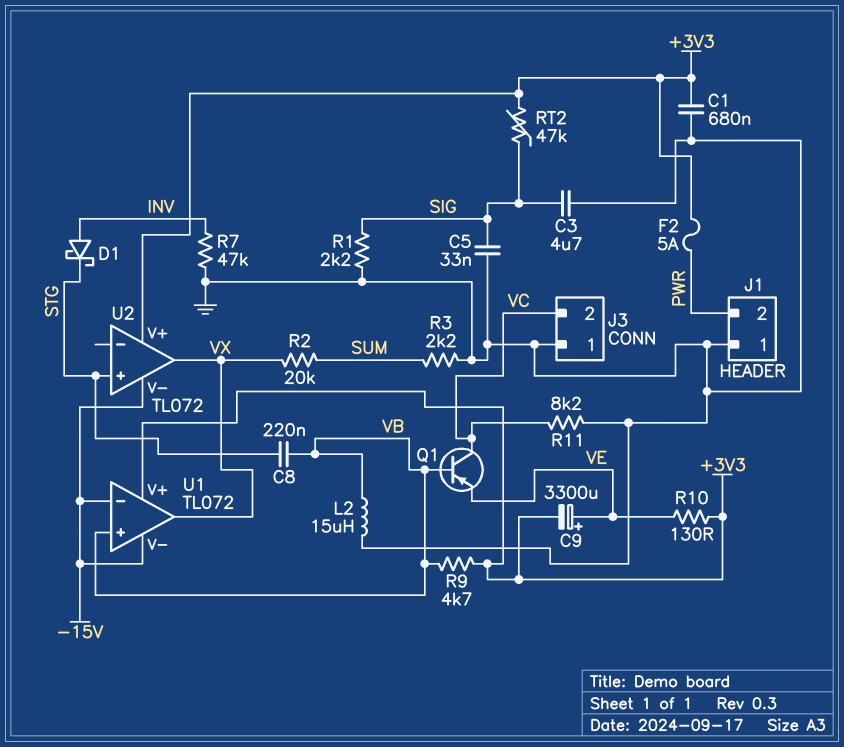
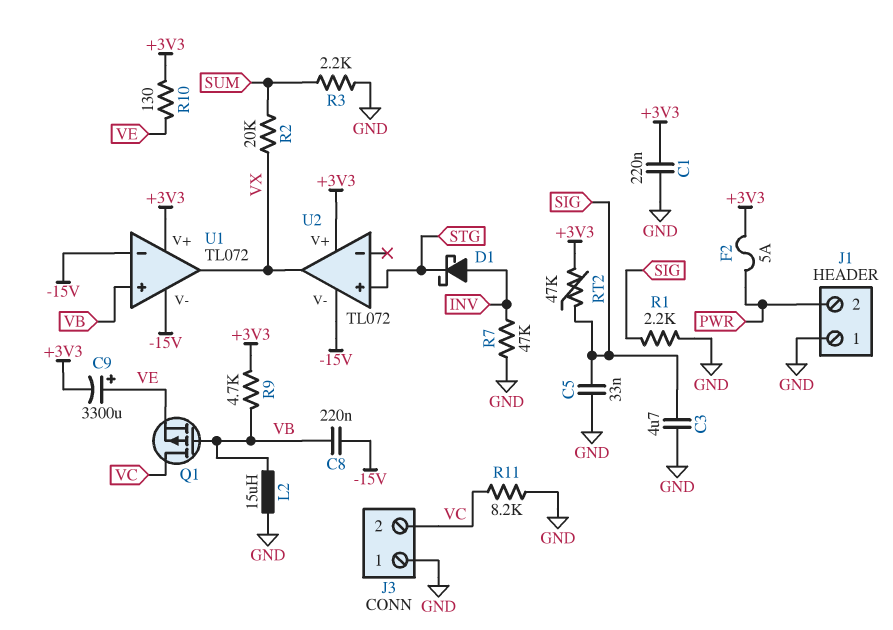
C1: 680nF (+3V3, GND) -> 220nF (+3V3, GND)
C8: 220nF (STG, VB) -> 220nF (-15V, VB)
Q1: PNP (B VB, C VC, E VE) -> PMOS (G VB, D VC, S VE)

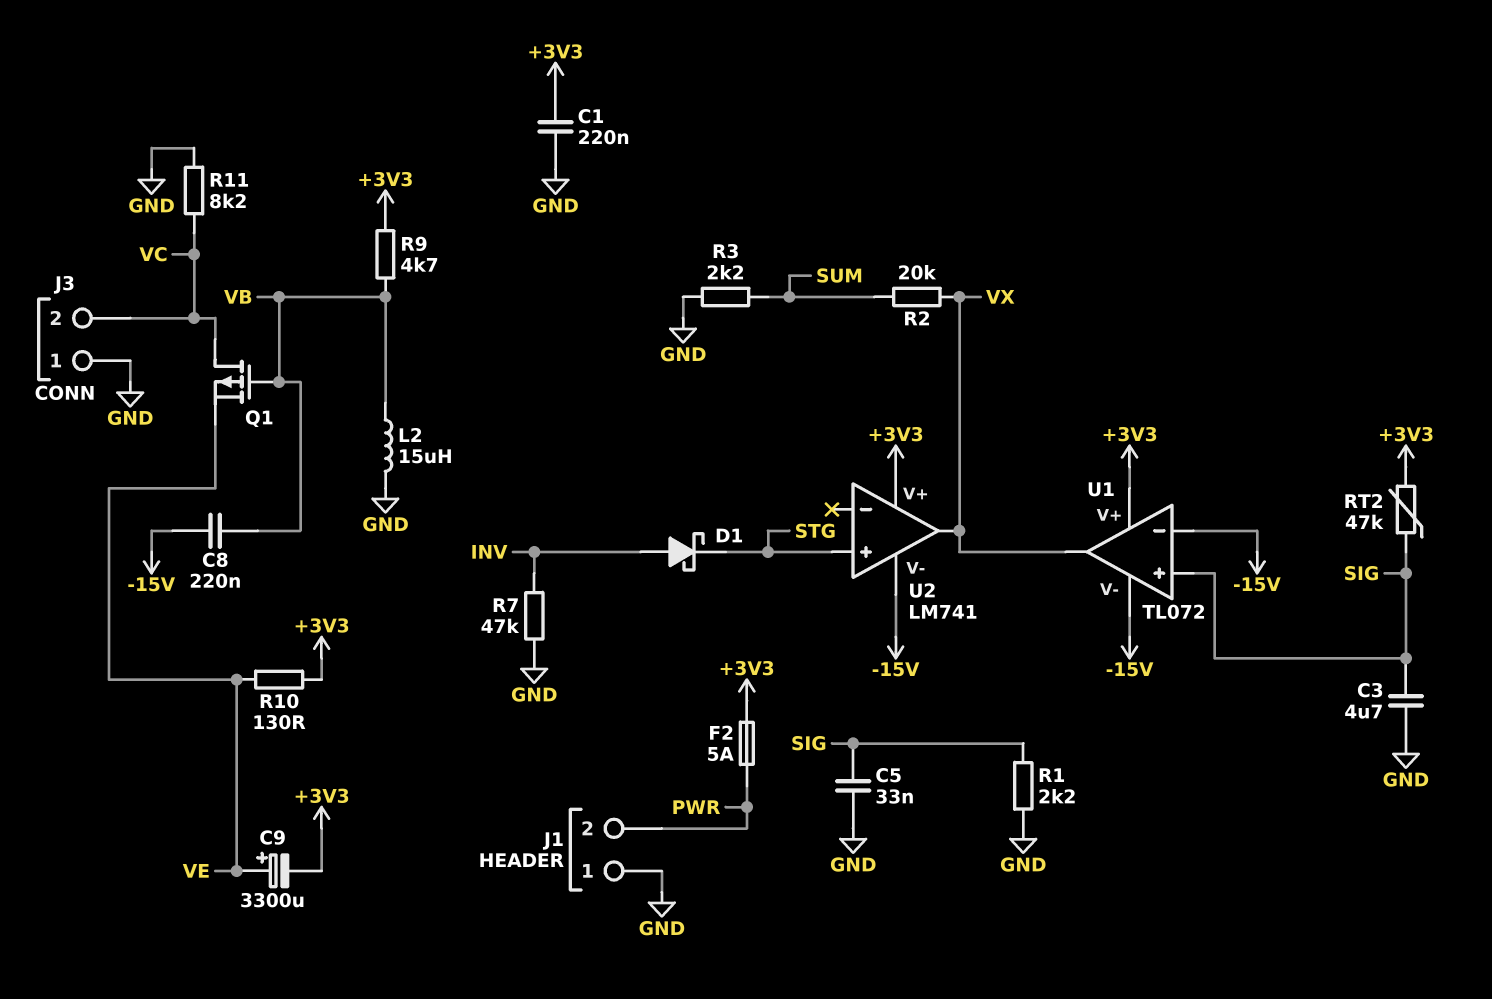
U1 pin in+: VB -> SIG
U2: TL072 -> LM741

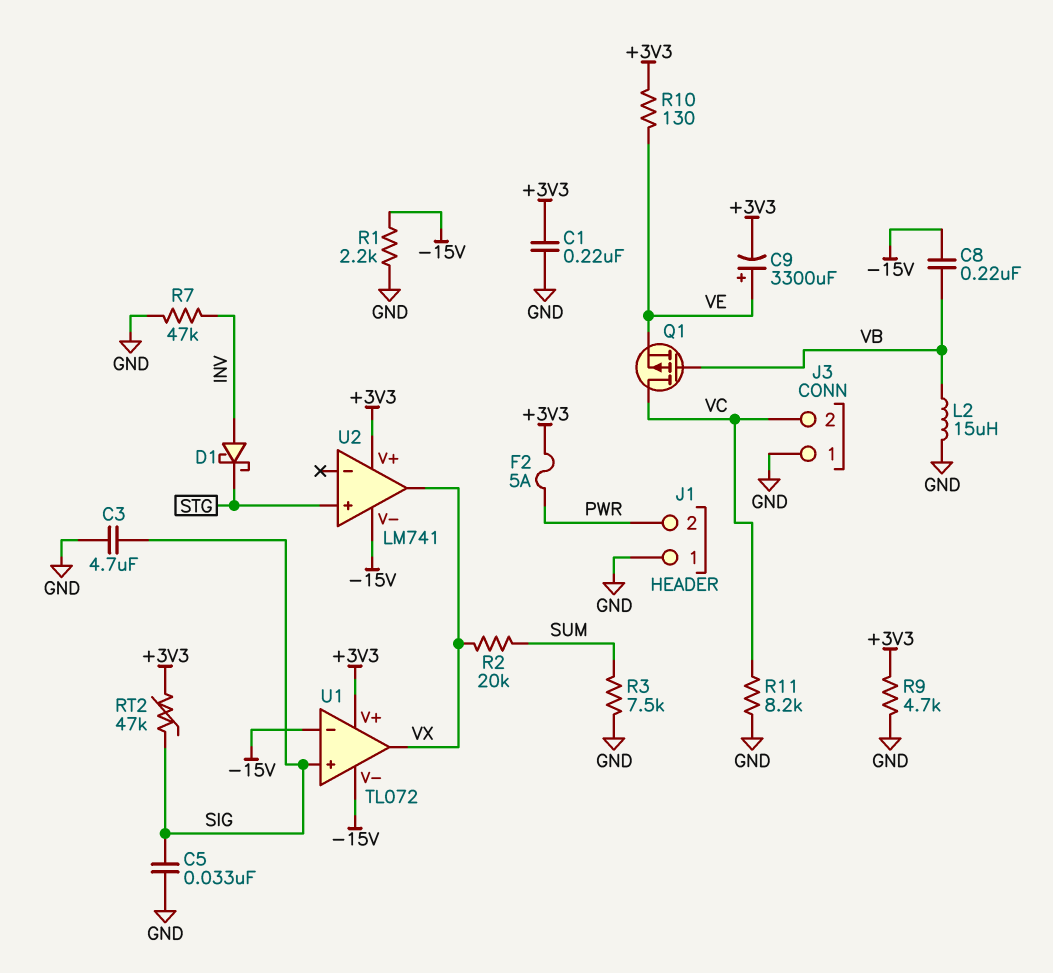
R1: 2.2k (GND, SIG) -> 2.2k (-15V, GND)
R3: 2.2k (GND, SUM) -> 7.5k (GND, SUM)
R9: 4.7k (+3V3, VB) -> 4.7k (+3V3, GND)

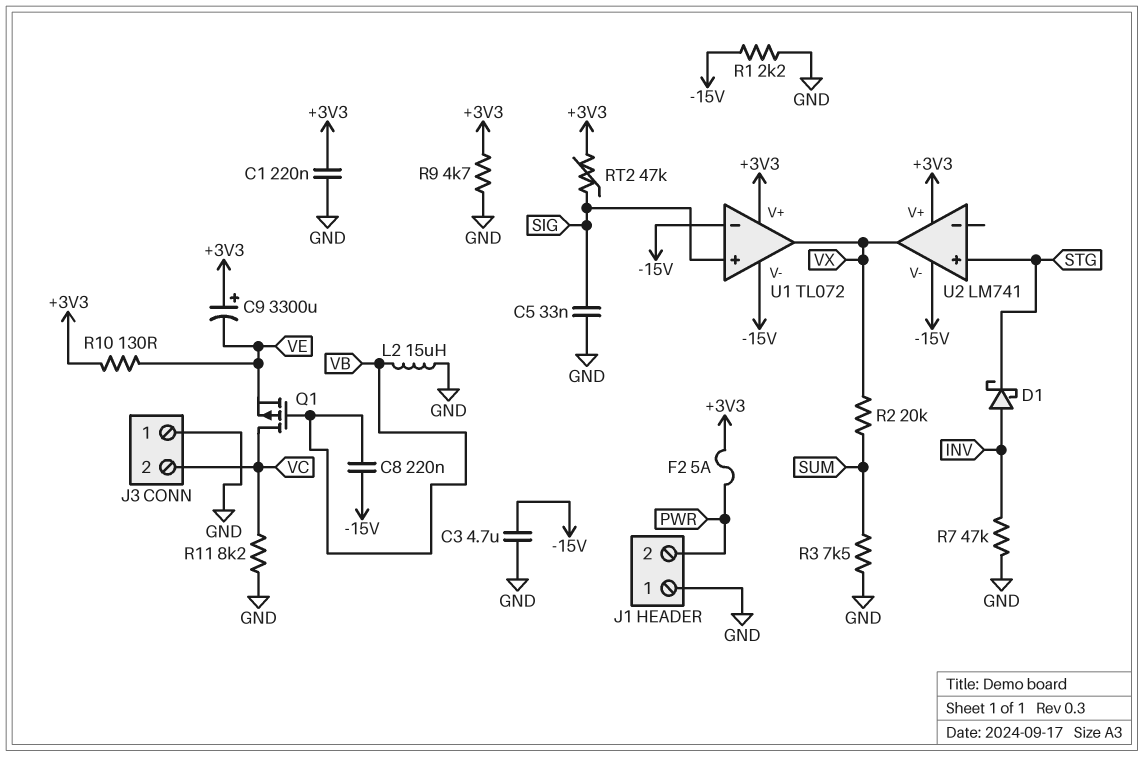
C3: 4.7uF (GND, SIG) -> 4.7uF (-15V, GND)
C9: 3300uF (plus VE, minus +3V3) -> 3300uF (plus +3V3, minus VE)

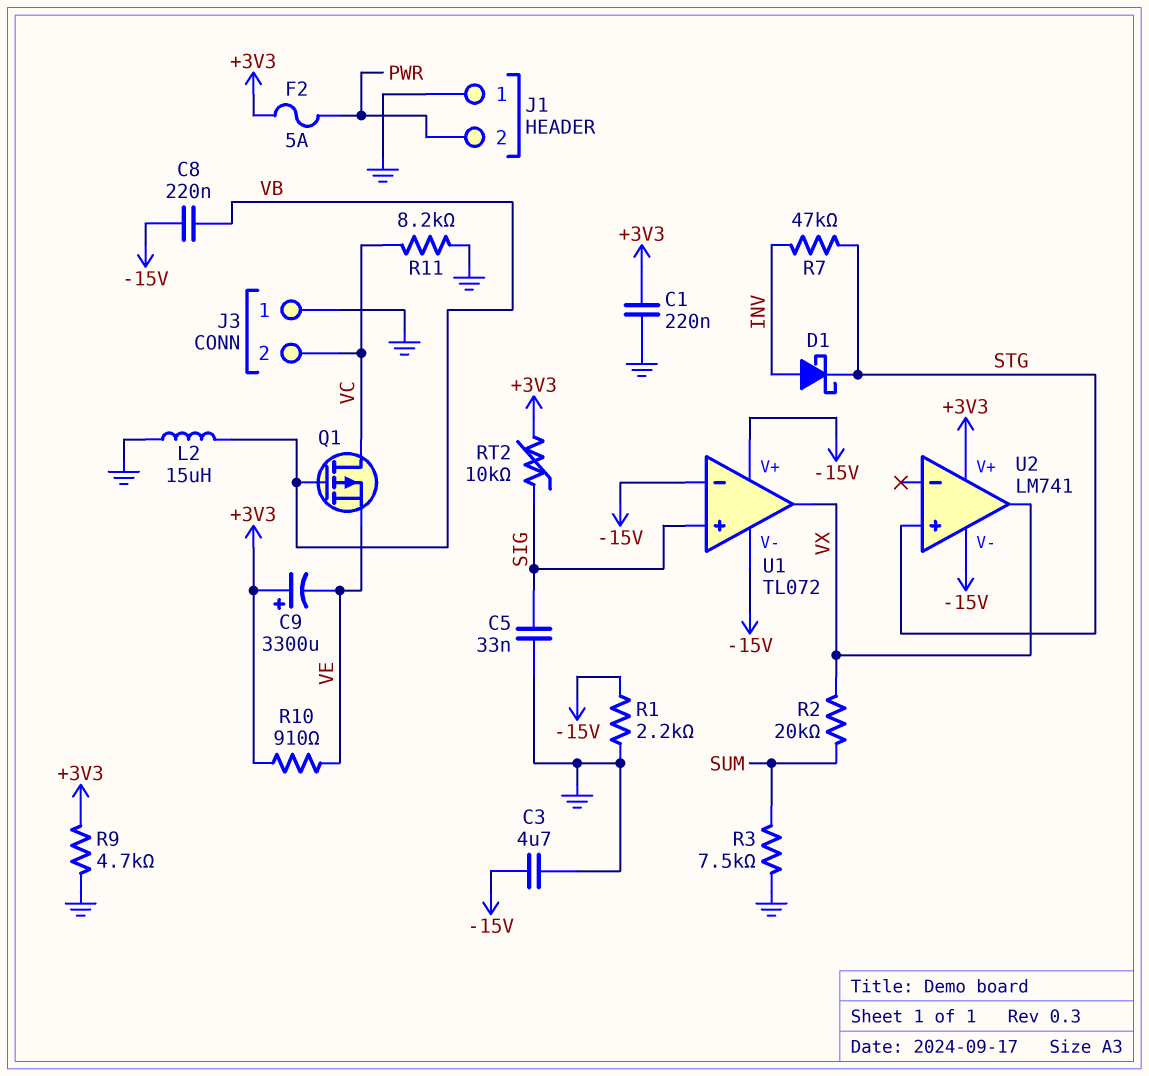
R7: 47k (GND, INV) -> 47k (INV, STG)
R10: 130 (+3V3, VE) -> 910 (+3V3, VE)
RT2: 47k (+3V3, SIG) -> 10k (+3V3, SIG)
U1 pin V+: +3V3 -> -15V

